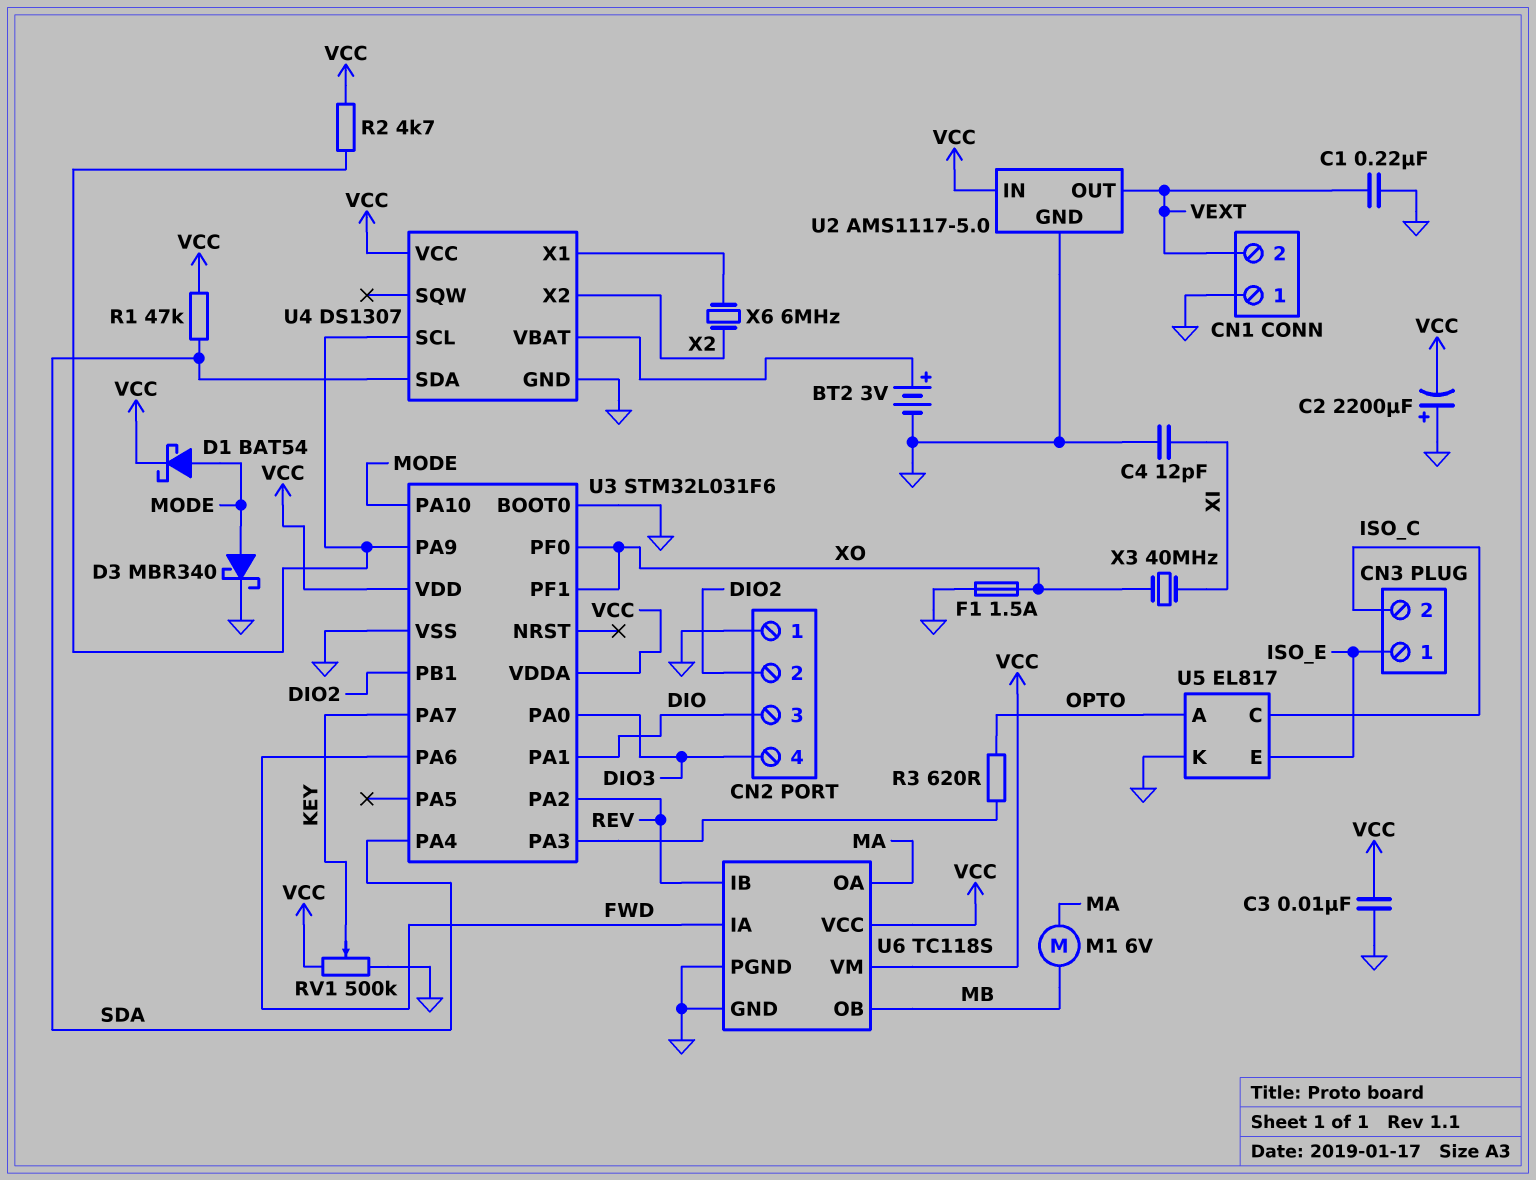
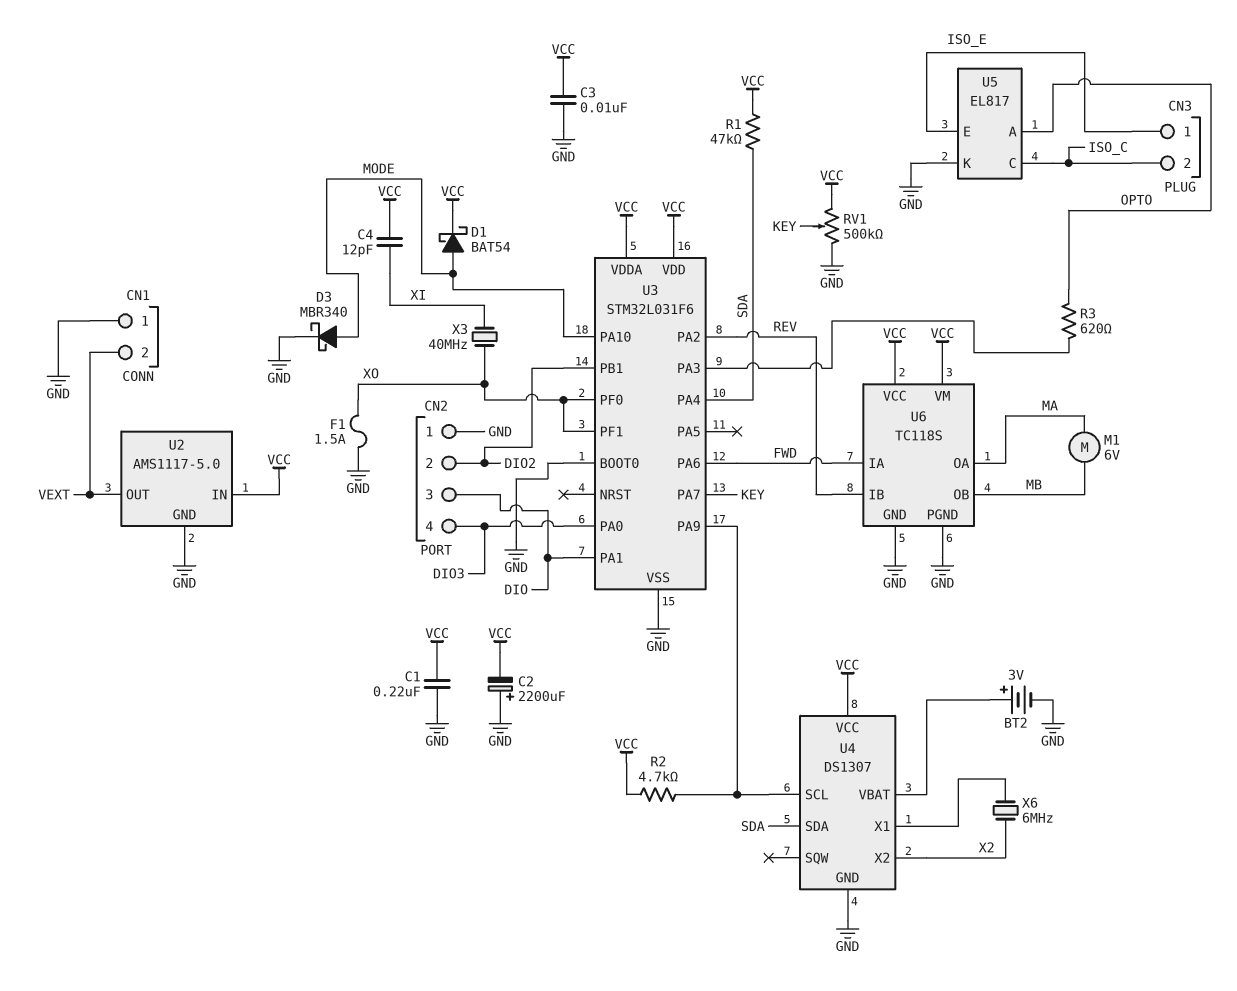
C1: 220nF (GND, VEXT) -> 220nF (GND, VCC)
C4: 12pF (GND, XI) -> 12pF (VCC, XI)

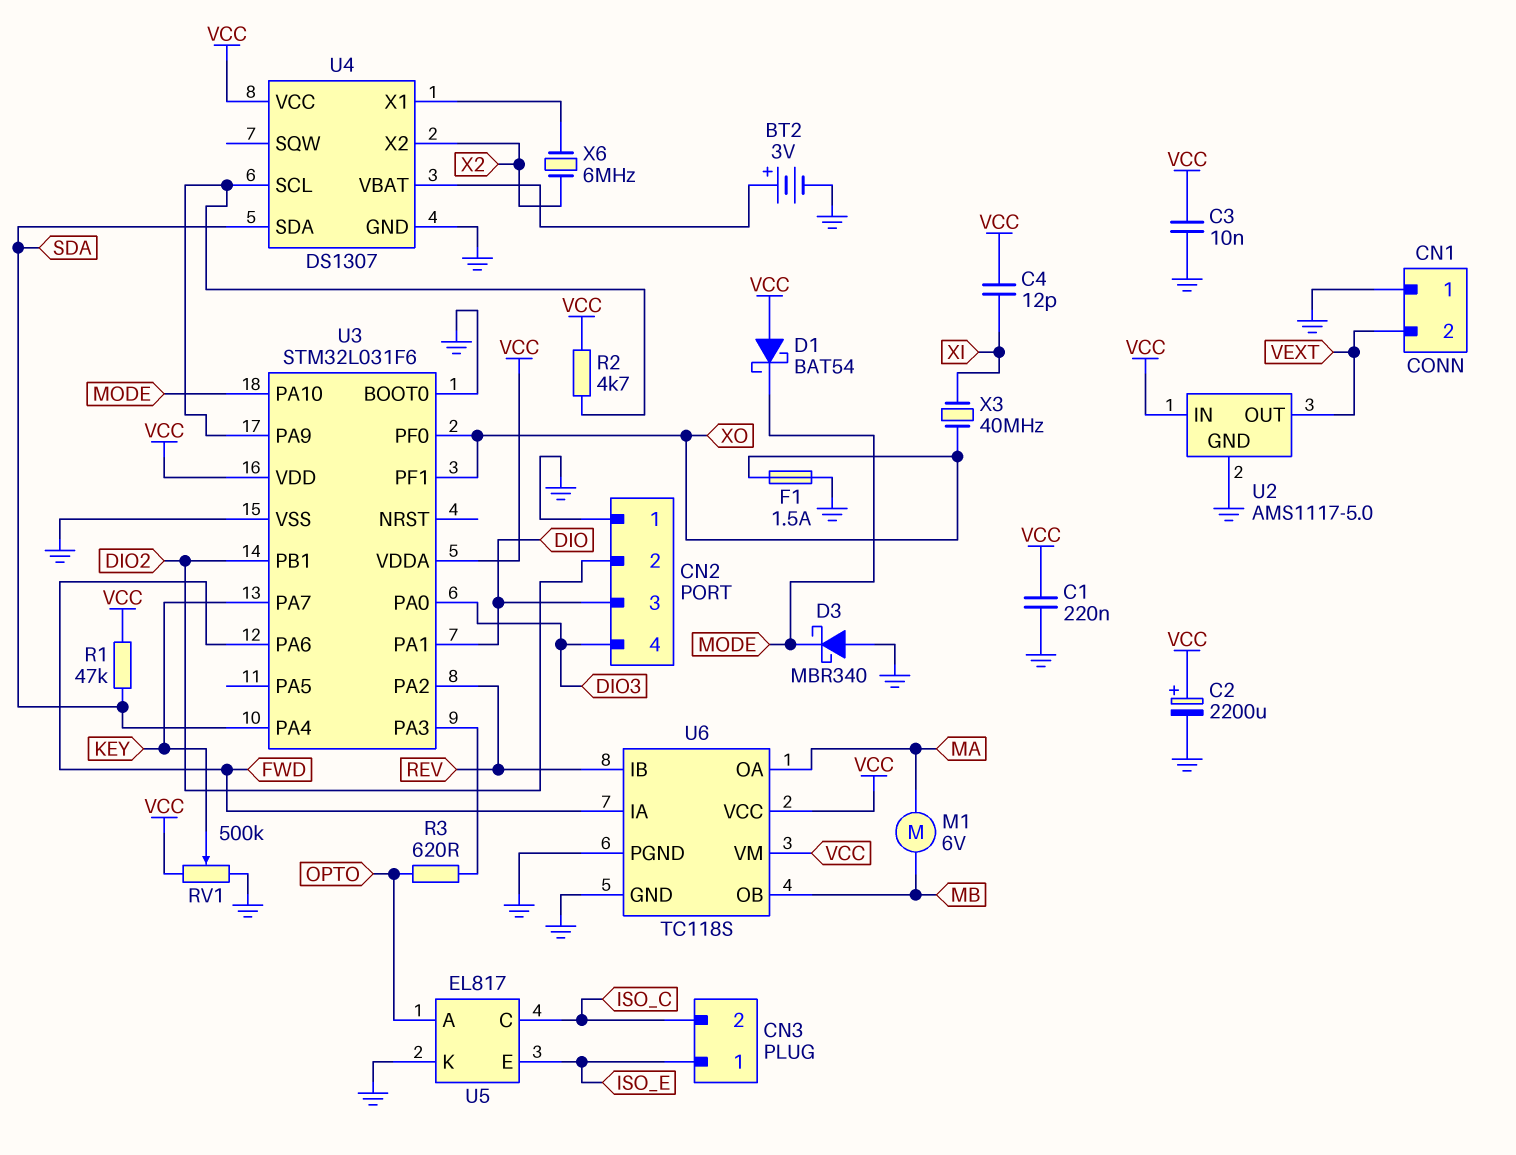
C2: 2200uF (plus GND, minus VCC) -> 2200uF (plus VCC, minus GND)
D1: schottky BAT54 (A MODE, K VCC) -> schottky BAT54 (A VCC, K MODE)
D3: schottky MBR340 (A MODE, K GND) -> schottky MBR340 (A GND, K MODE)

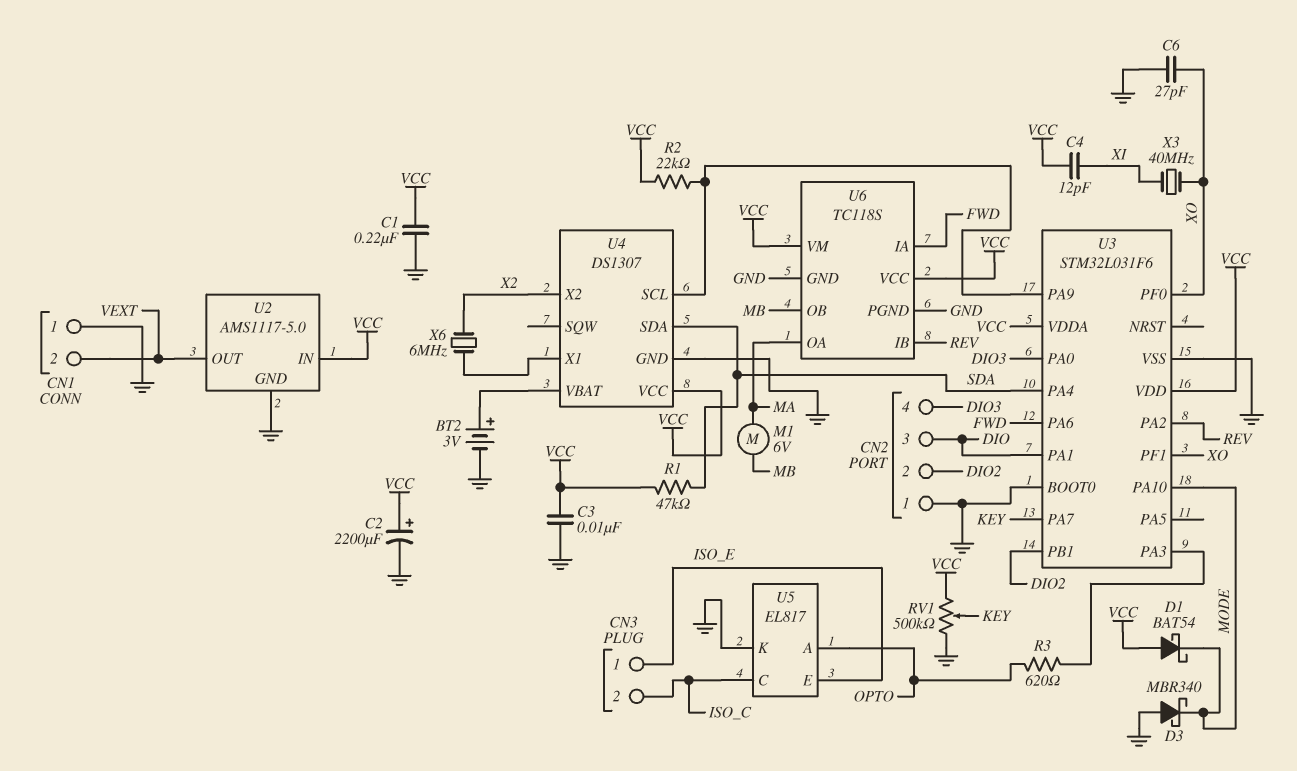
C6: none -> 27pF (GND, XO)
F1: 1.5A (GND, XO) -> none
R2: 4.7k (U3/PA9, VCC) -> 22k (U3/PA9, VCC)

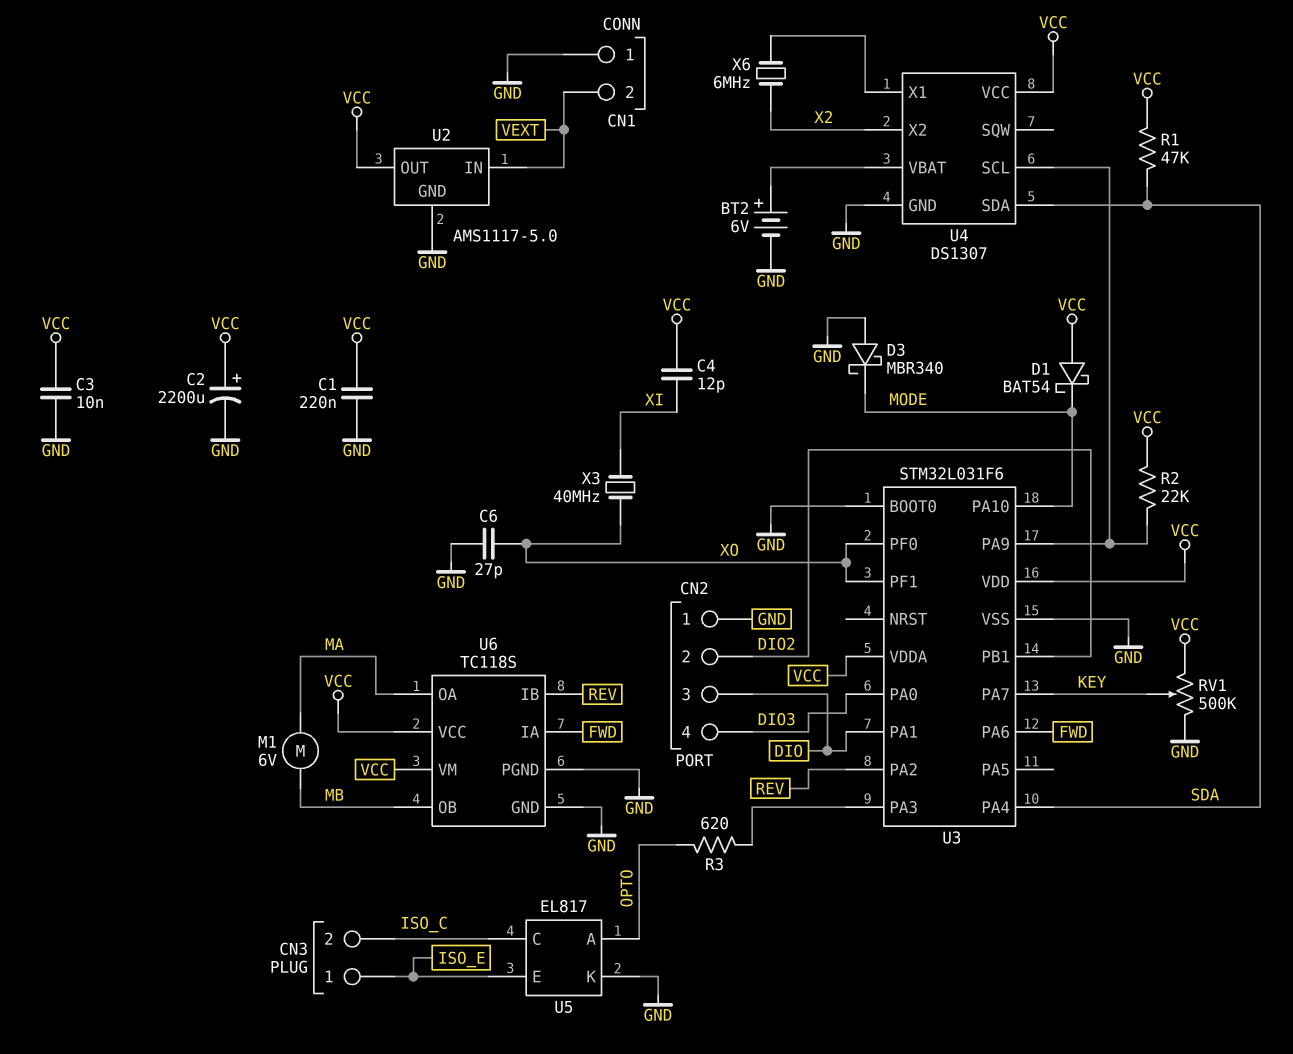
BT2: 3V (plus U4/VBAT, minus GND) -> 6V (plus U4/VBAT, minus GND)
U2 pin IN: VCC -> VEXT
U2 pin OUT: VEXT -> VCC

